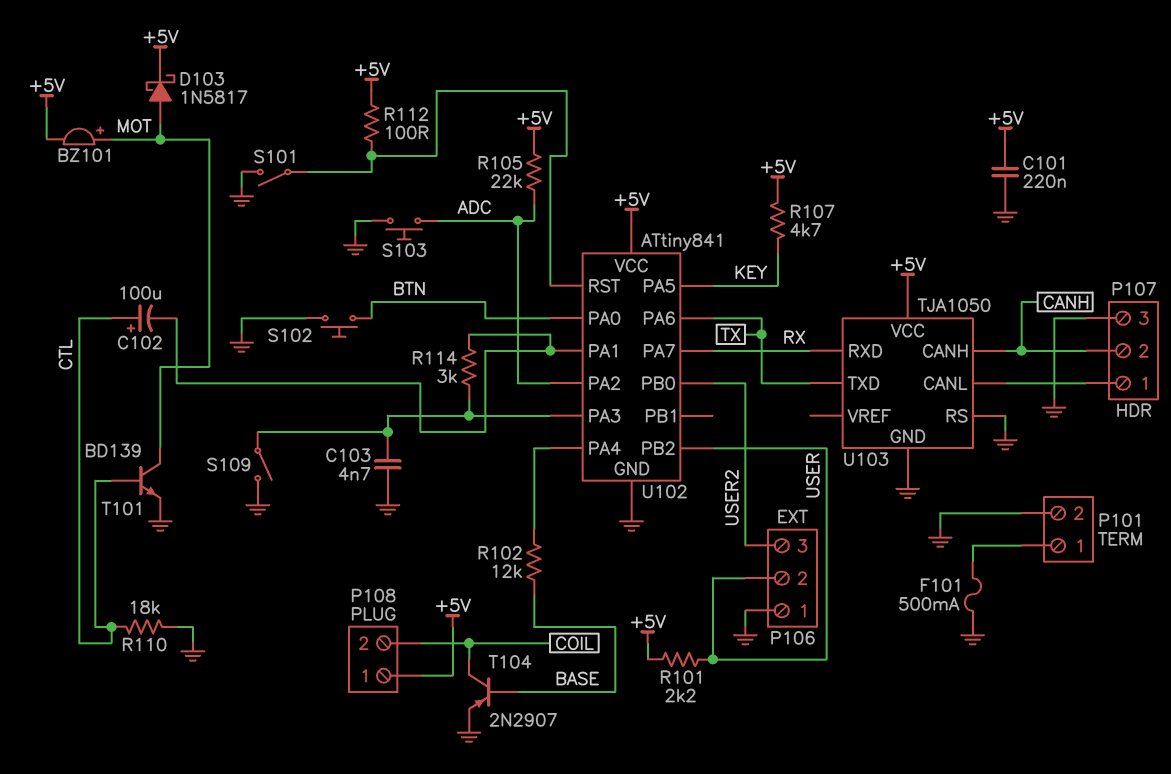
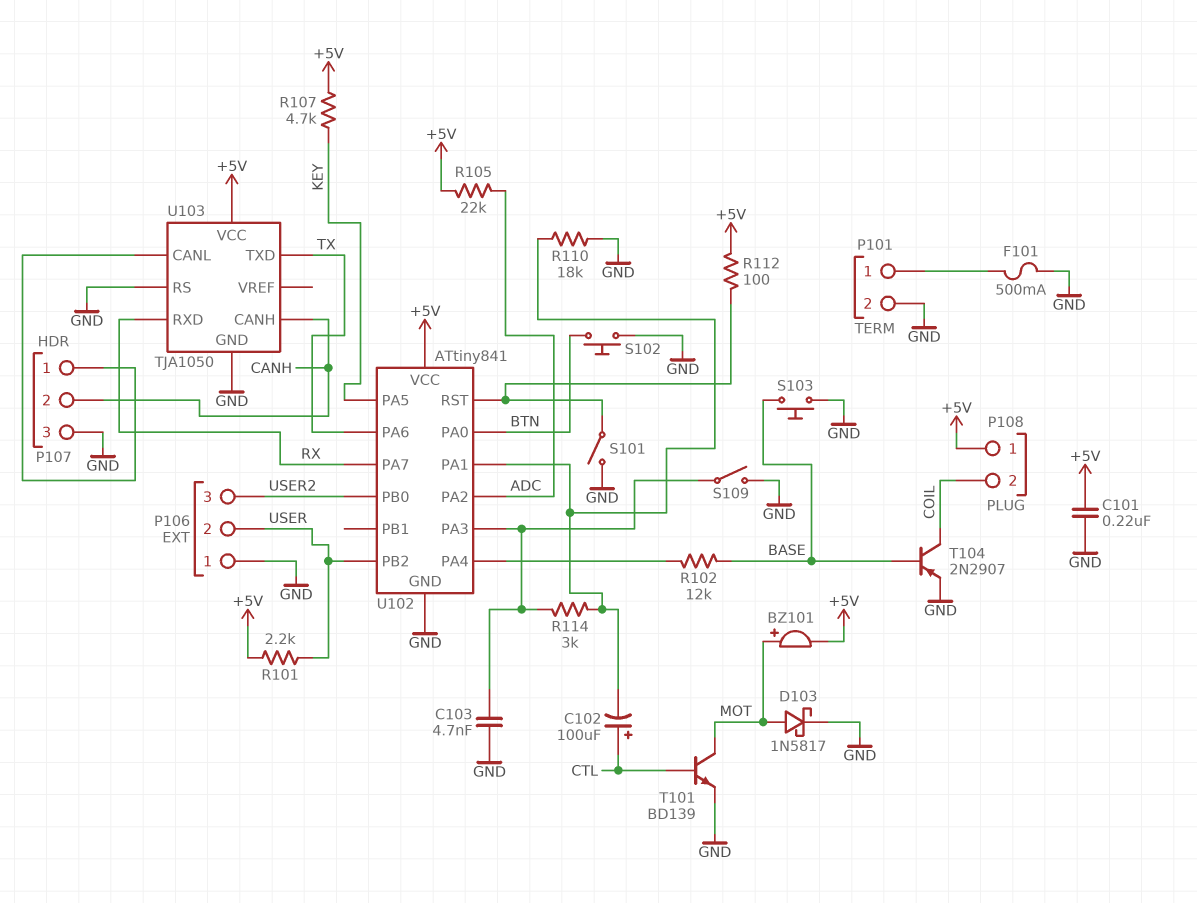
D103: schottky 1N5817 (A MOT, K +5V) -> schottky 1N5817 (A MOT, K GND)
R110: 18k (CTL, GND) -> 18k (GND, U102/PA1)
S103: button (ADC, GND) -> button (BASE, GND)

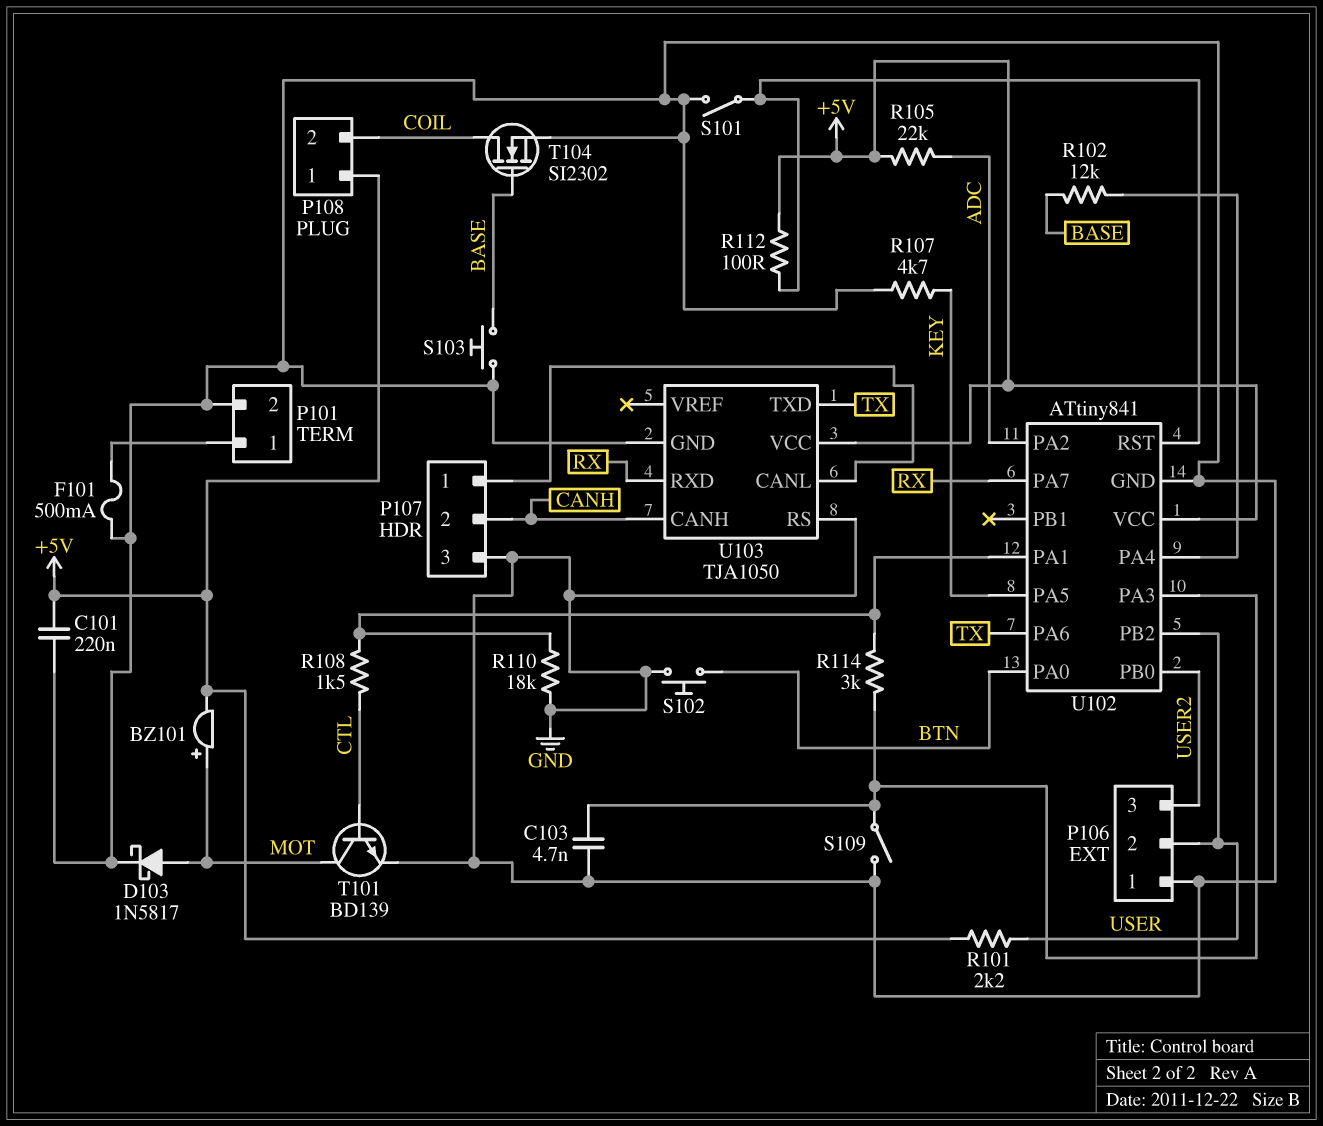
C102: 100uF (plus CTL, minus U102/PA1) -> none
R107: 4.7k (+5V, KEY) -> 4.7k (GND, KEY)
R108: none -> 1.5k (CTL, U102/PA1)
T104: PNP 2N2907 (B BASE, C COIL, E GND) -> NMOS SI2302 (G BASE, D COIL, S GND)

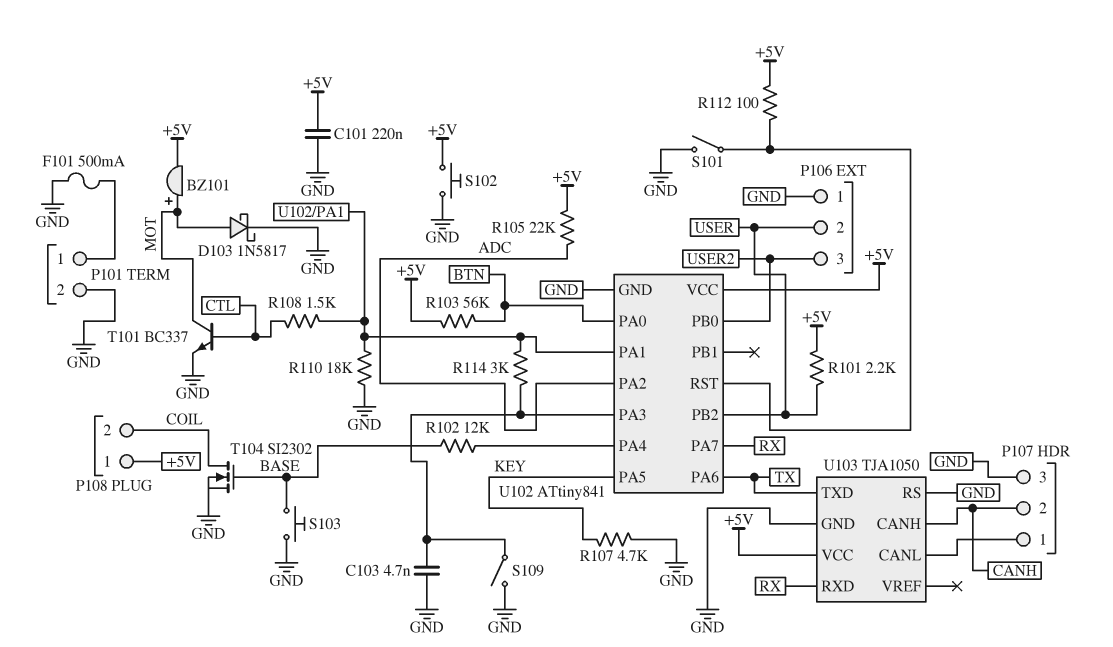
R103: none -> 56k (+5V, BTN)
S102: button (BTN, GND) -> button (+5V, GND)
T101: NPN BD139 (B CTL, C MOT, E GND) -> NPN BC337 (B CTL, C MOT, E GND)

